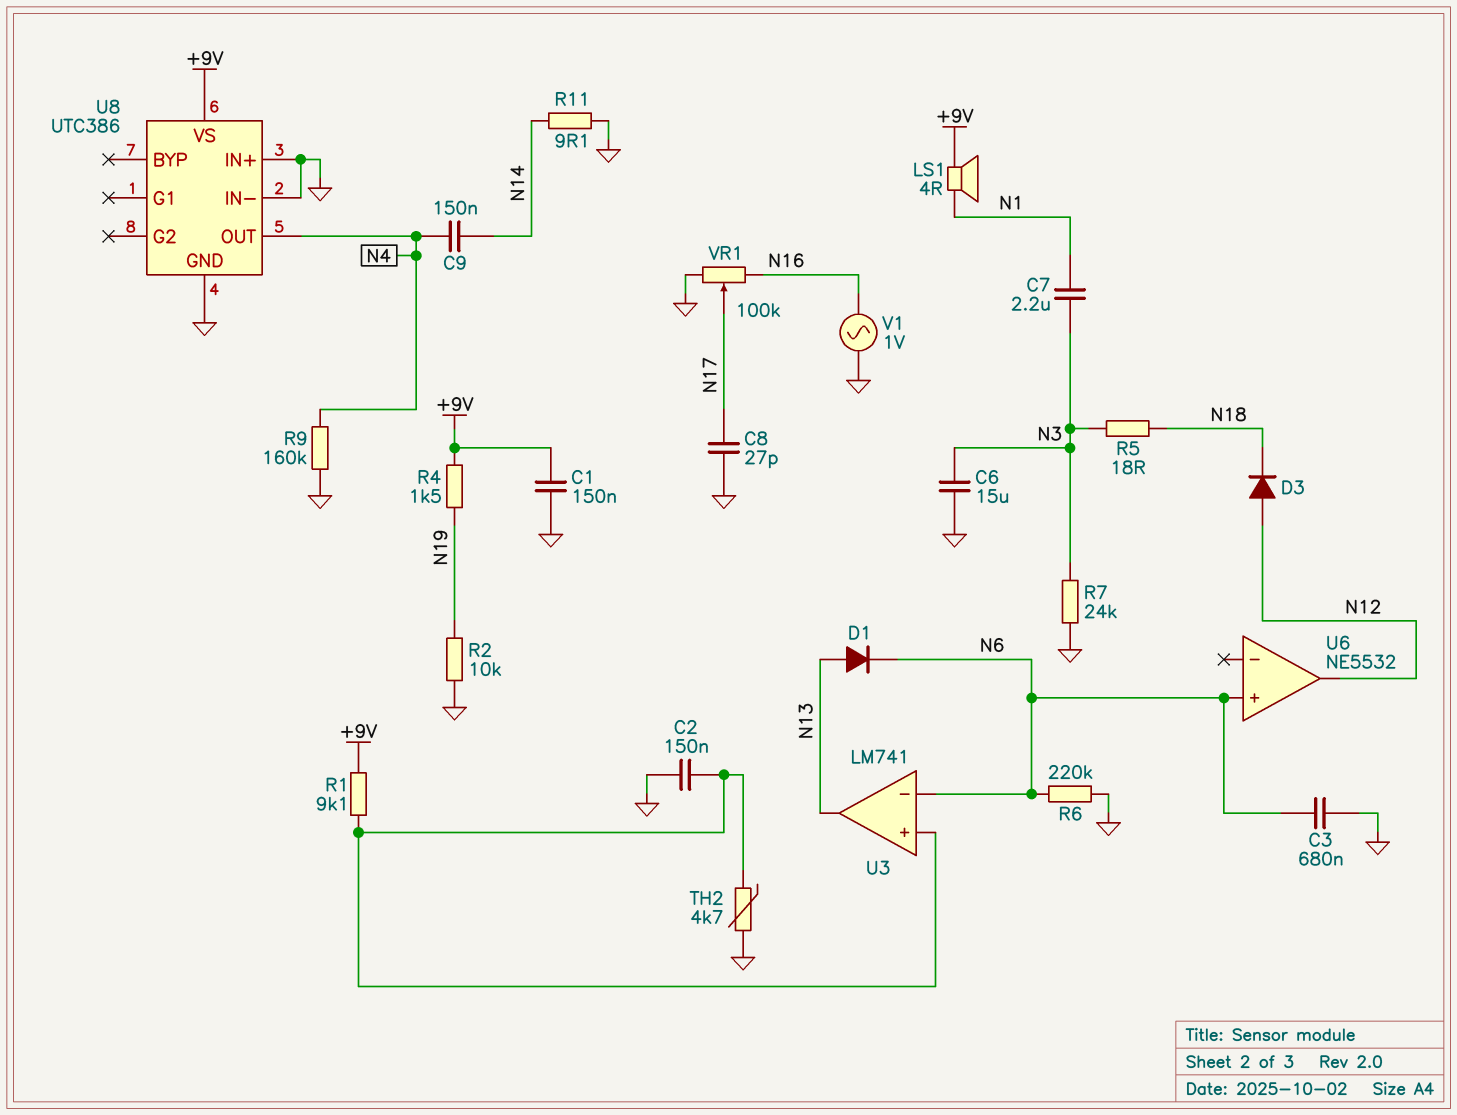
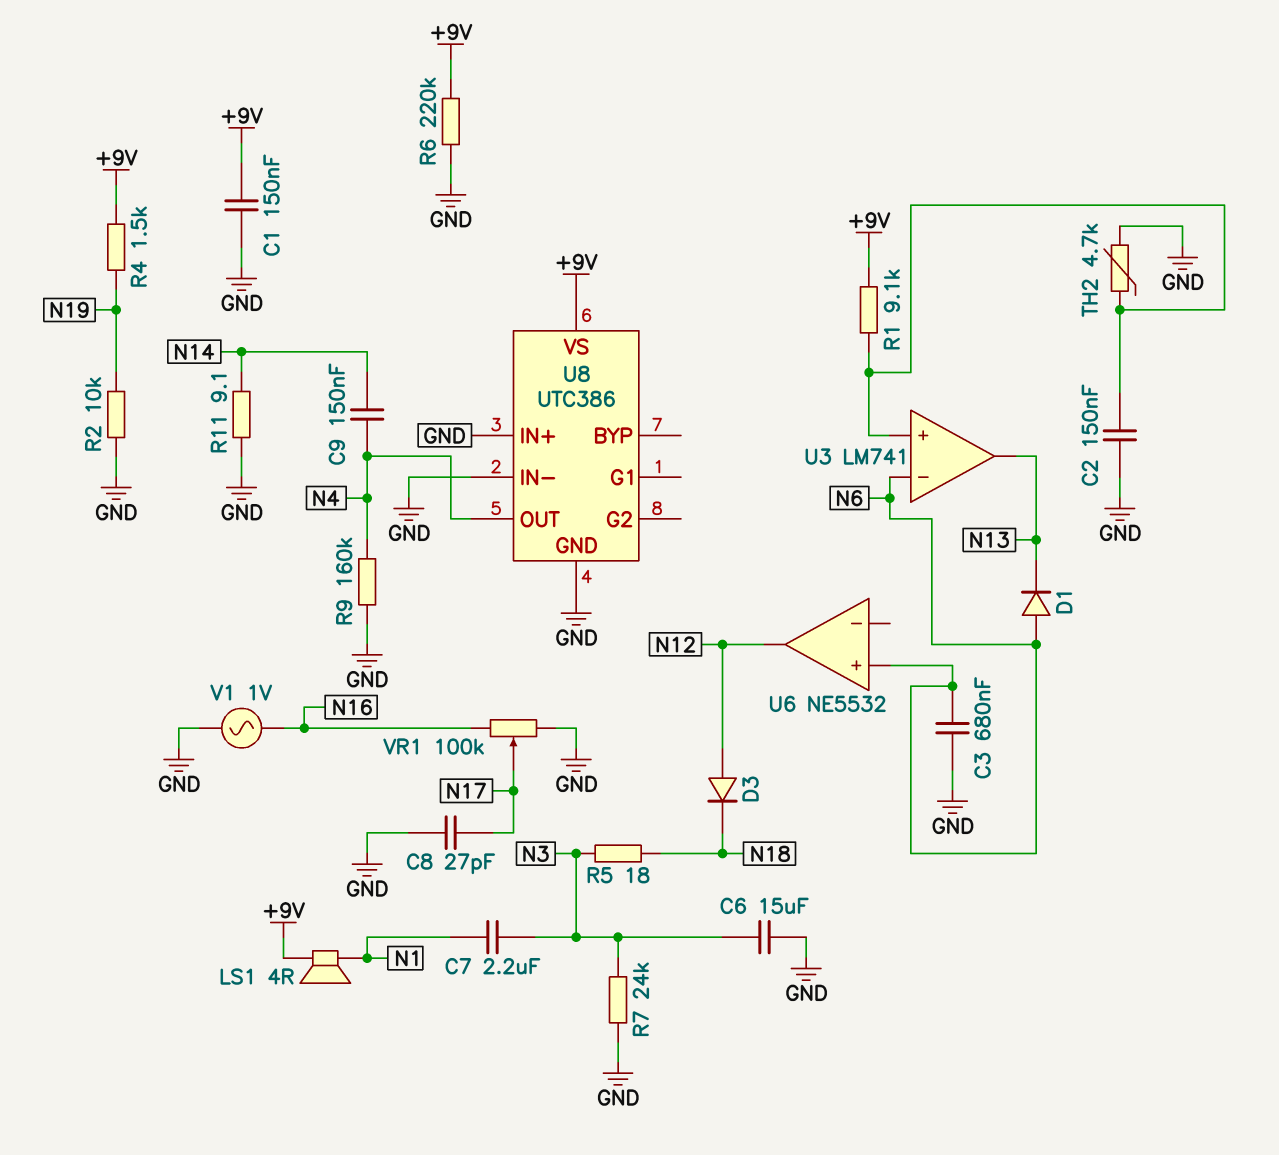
D1: diode (A N13, K N6) -> diode (A N6, K N13)
R6: 220k (GND, N6) -> 220k (+9V, GND)

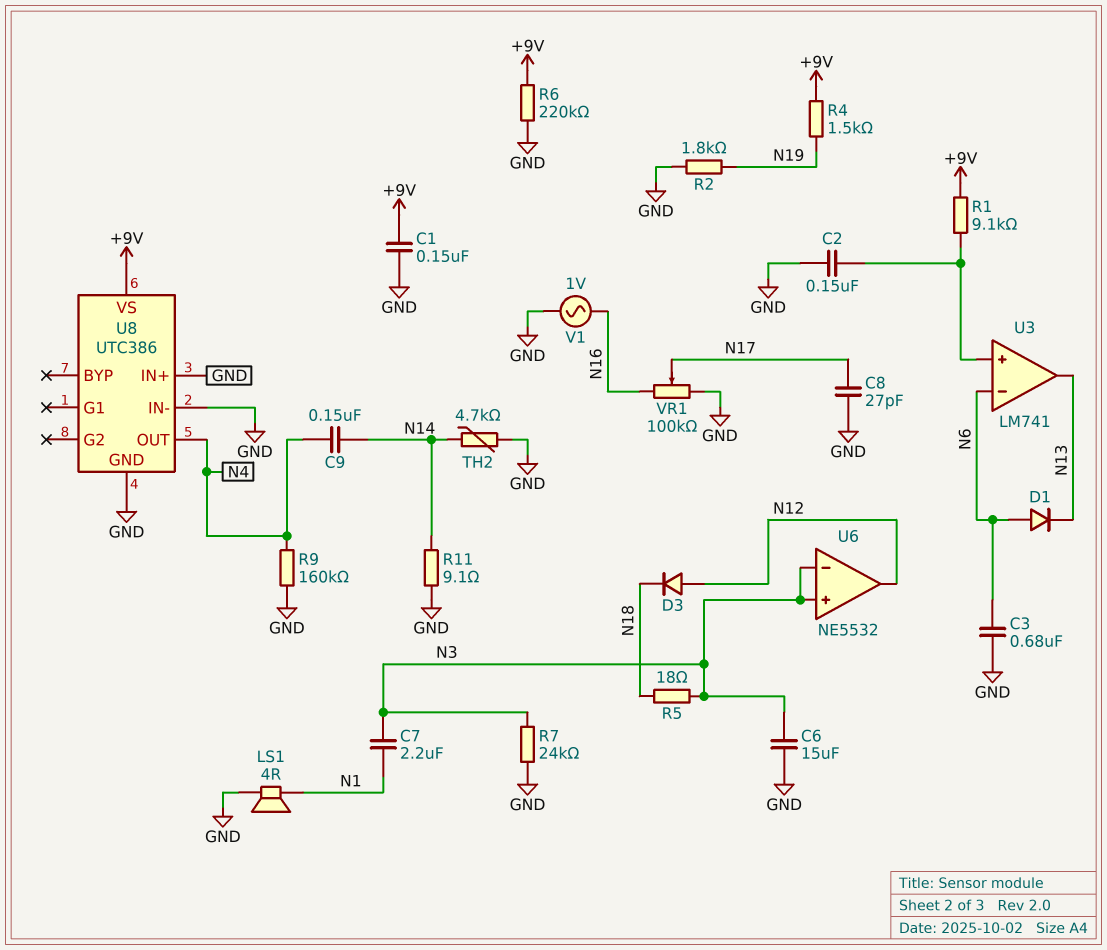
LS1: speaker 4R (+9V, N1) -> speaker 4R (GND, N1)
R2: 10k (GND, N19) -> 1.8k (GND, N19)
TH2: 4.7k (GND, U3/in+) -> 4.7k (GND, N14)
U6 pin in+: N6 -> N3
U6 pin in-: none -> N3

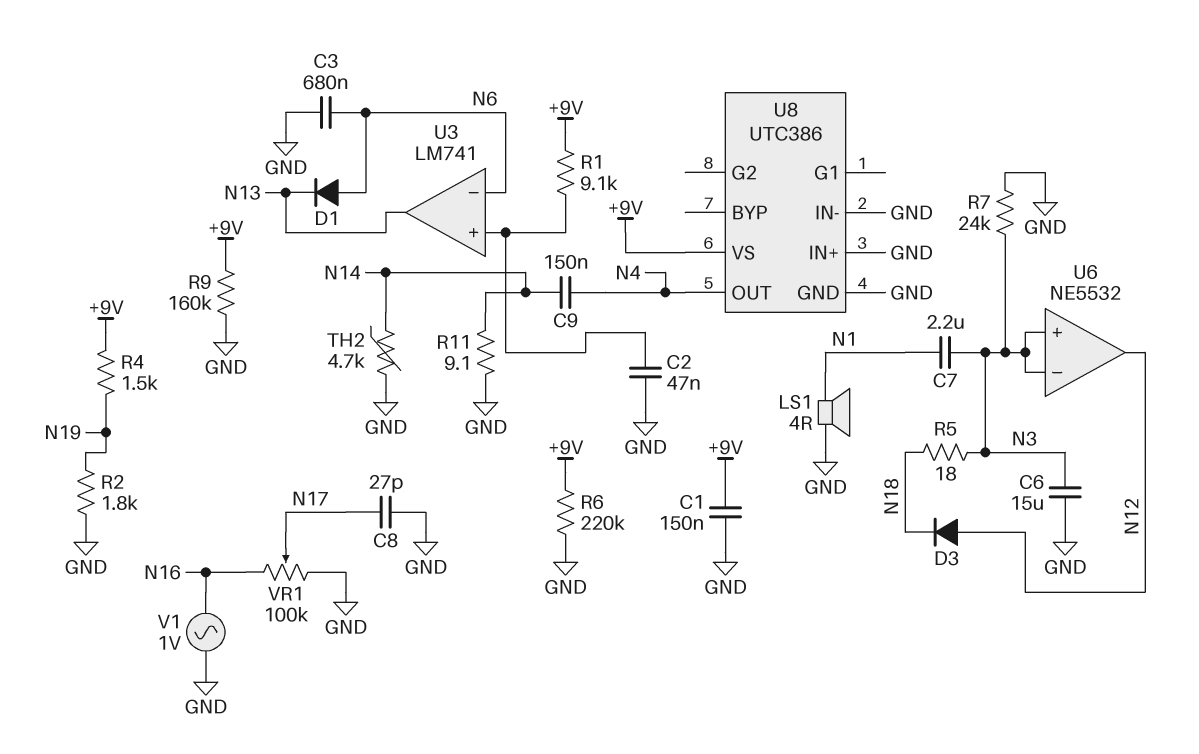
C2: 150nF (GND, U3/in+) -> 47nF (GND, U3/in+)
R9: 160k (GND, N4) -> 160k (+9V, GND)

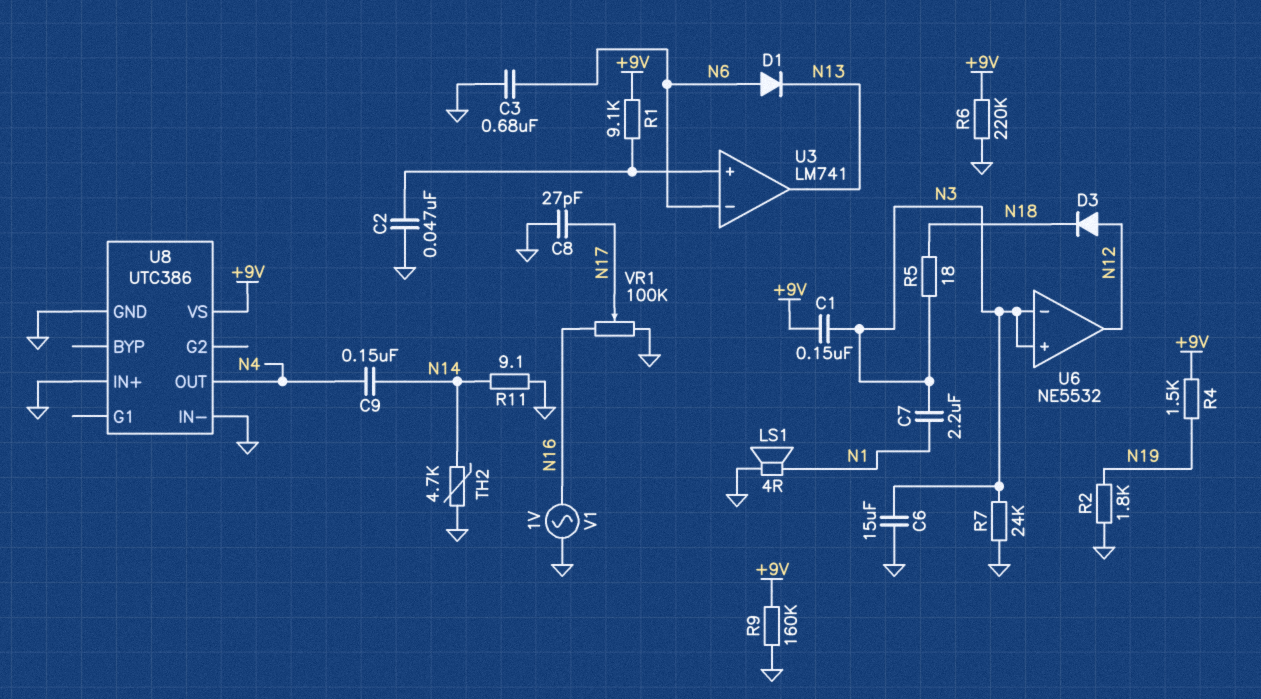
C1: 150nF (+9V, GND) -> 150nF (+9V, N3)

